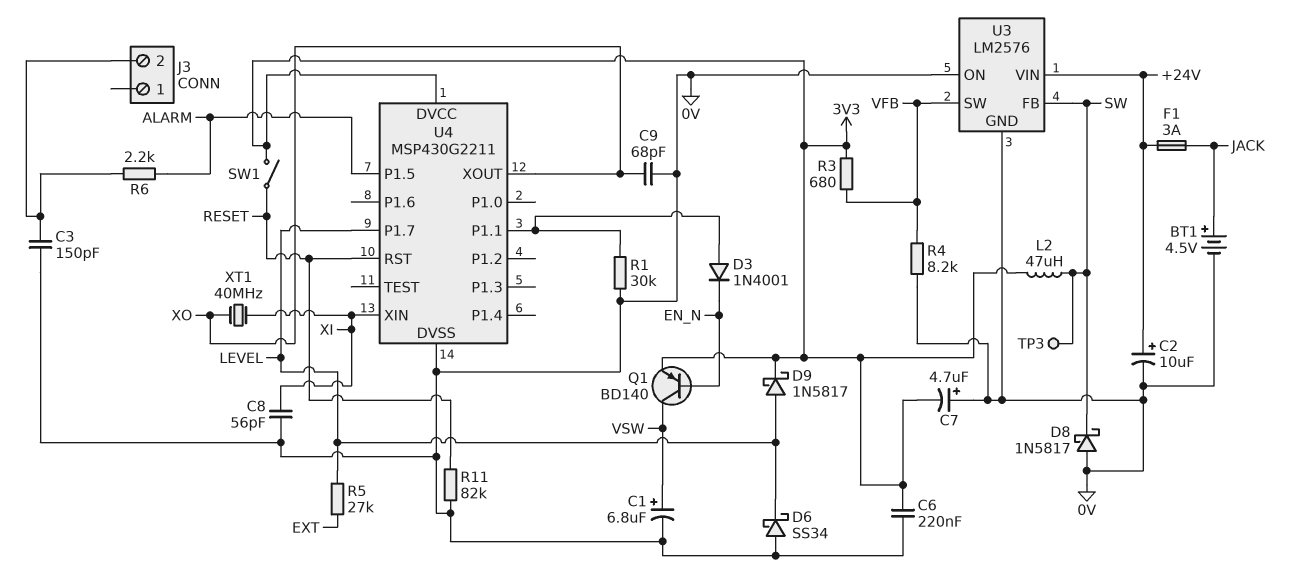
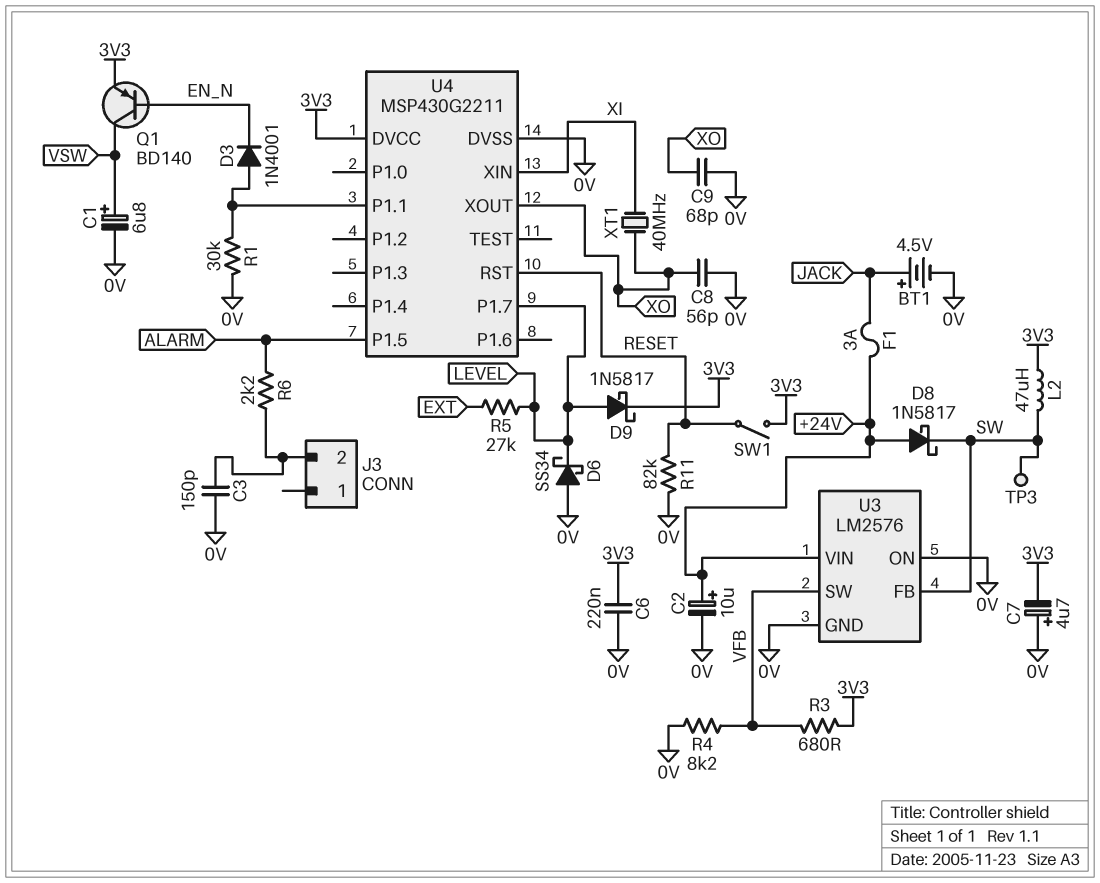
C8: 56pF (0V, XI) -> 56pF (0V, XO)
D8: schottky 1N5817 (A 0V, K SW) -> schottky 1N5817 (A +24V, K SW)

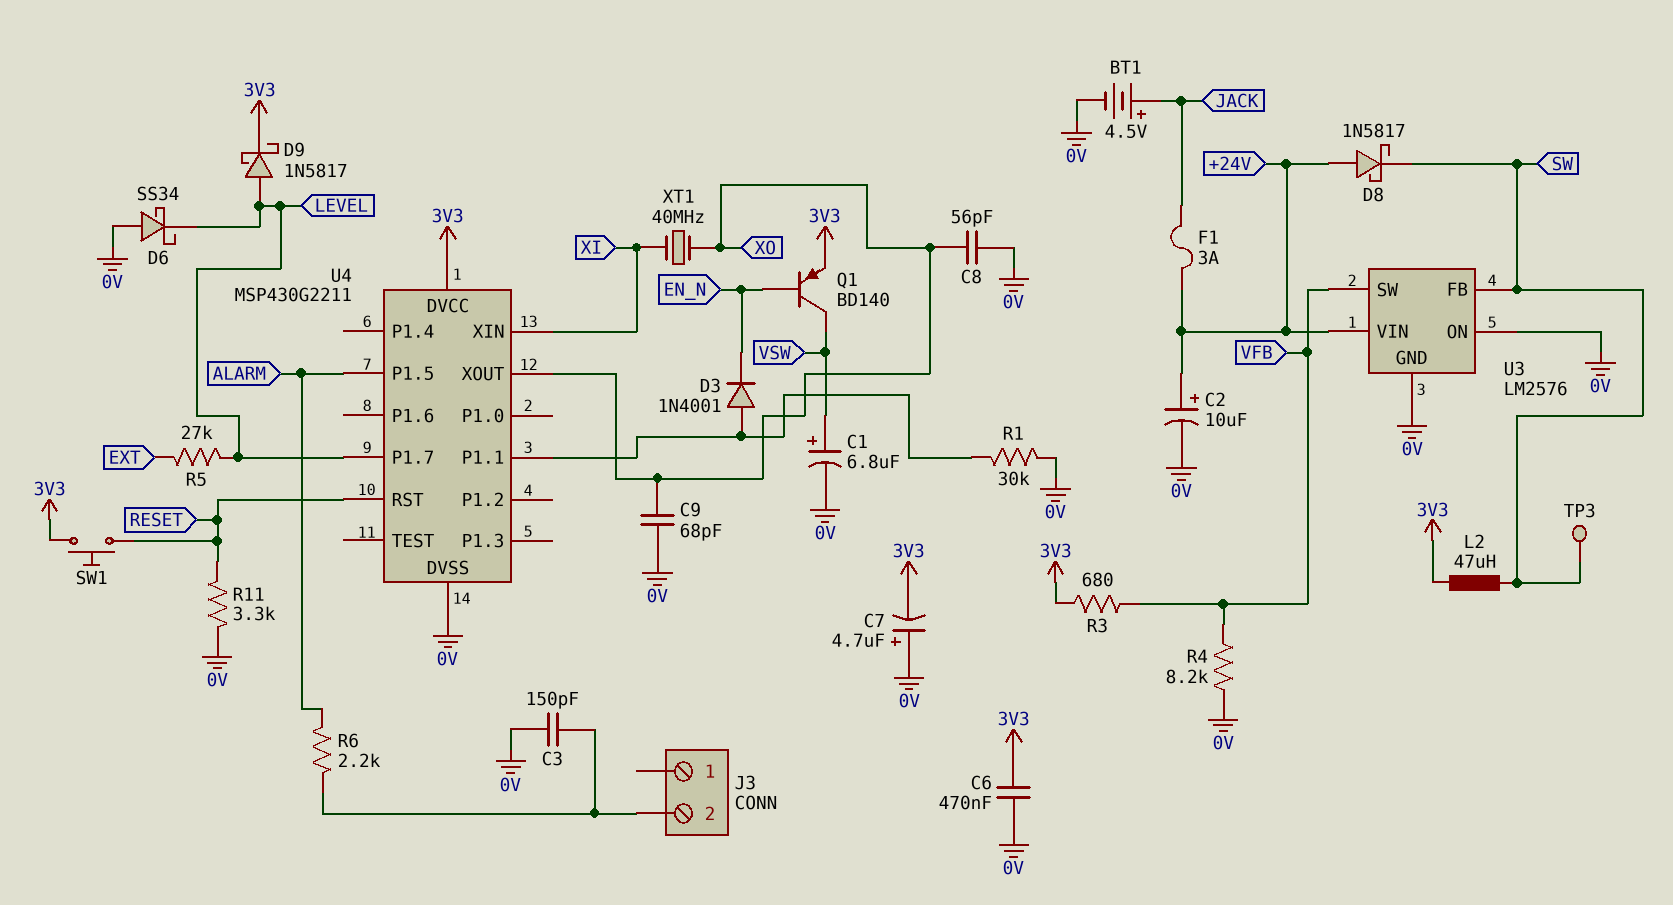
C6: 220nF (0V, 3V3) -> 470nF (0V, 3V3)
R11: 82k (0V, RESET) -> 3.3k (0V, RESET)
SW1: switch (3V3, RESET) -> button (3V3, RESET)

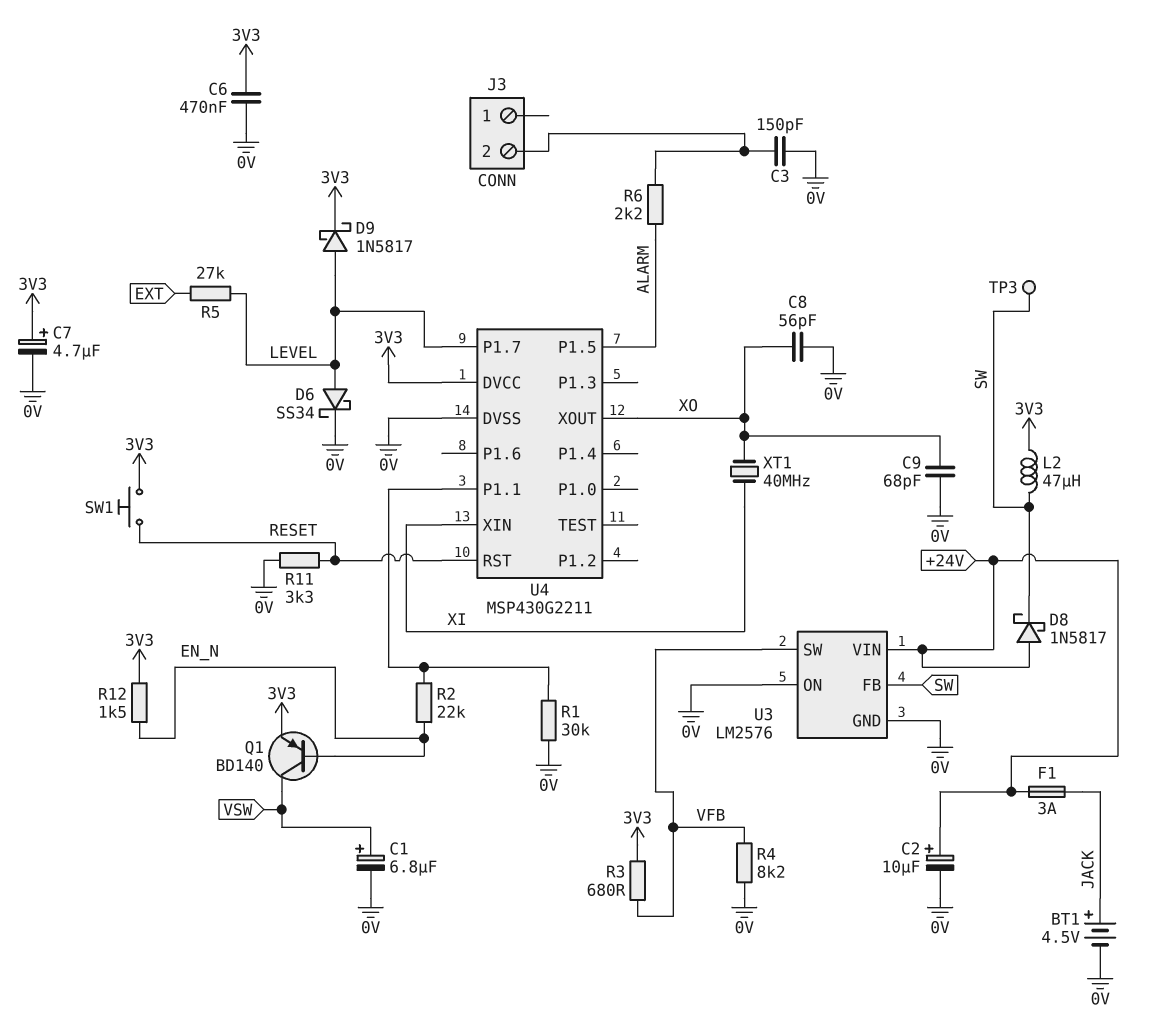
C7: 4.7uF (plus 0V, minus 3V3) -> 4.7uF (plus 3V3, minus 0V)
D3: diode 1N4001 (A U4/P1.1, K EN_N) -> none
D6: schottky SS34 (A 0V, K LEVEL) -> schottky SS34 (A LEVEL, K 0V)
R2: none -> 22k (EN_N, U4/P1.1)
R12: none -> 1.5k (3V3, EN_N)

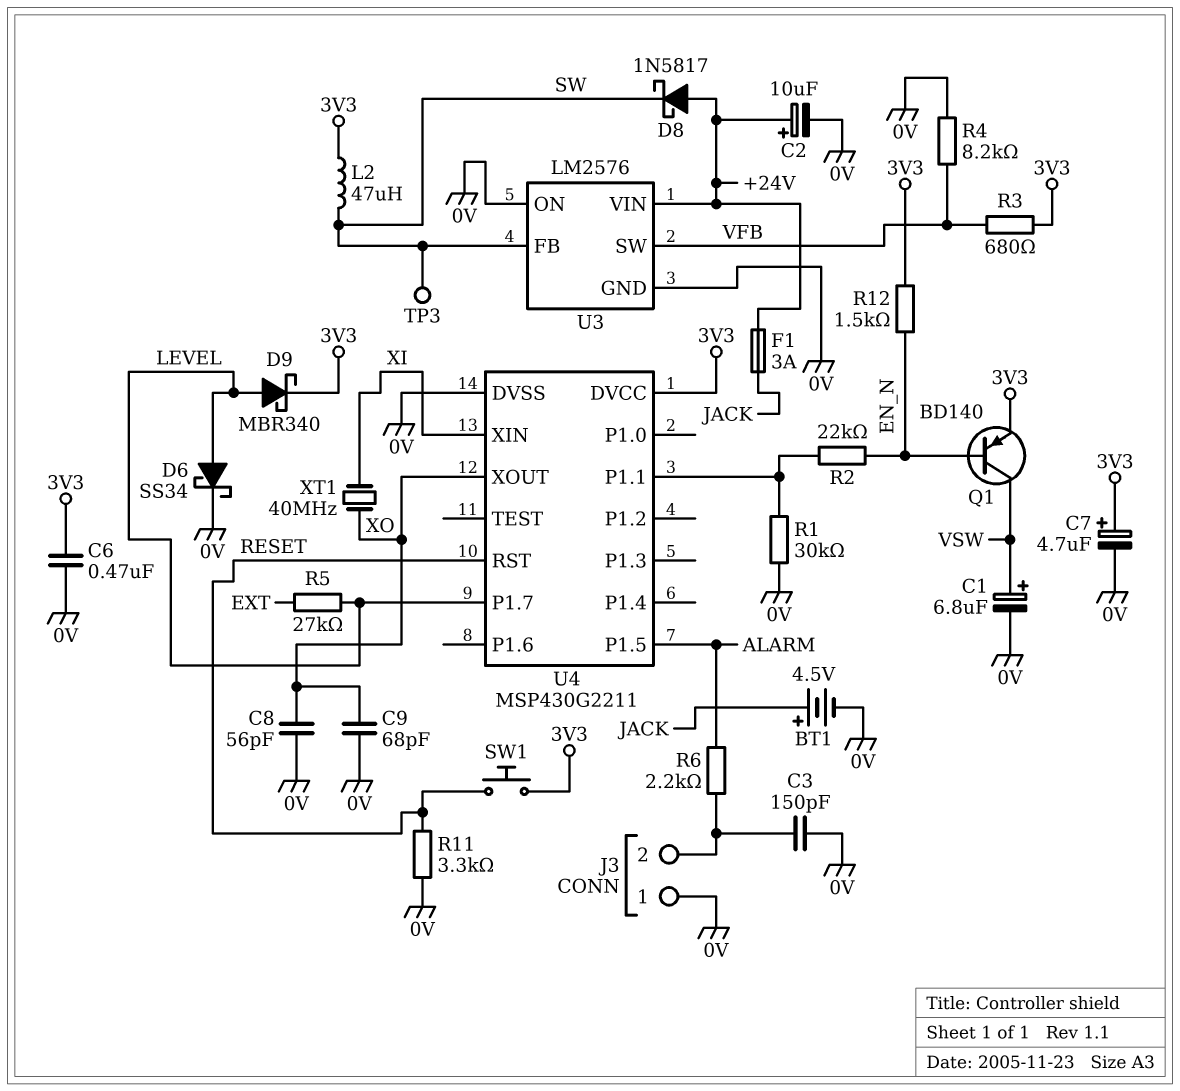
D9: schottky 1N5817 (A LEVEL, K 3V3) -> schottky MBR340 (A LEVEL, K 3V3)
J3 pin 1: none -> 0V

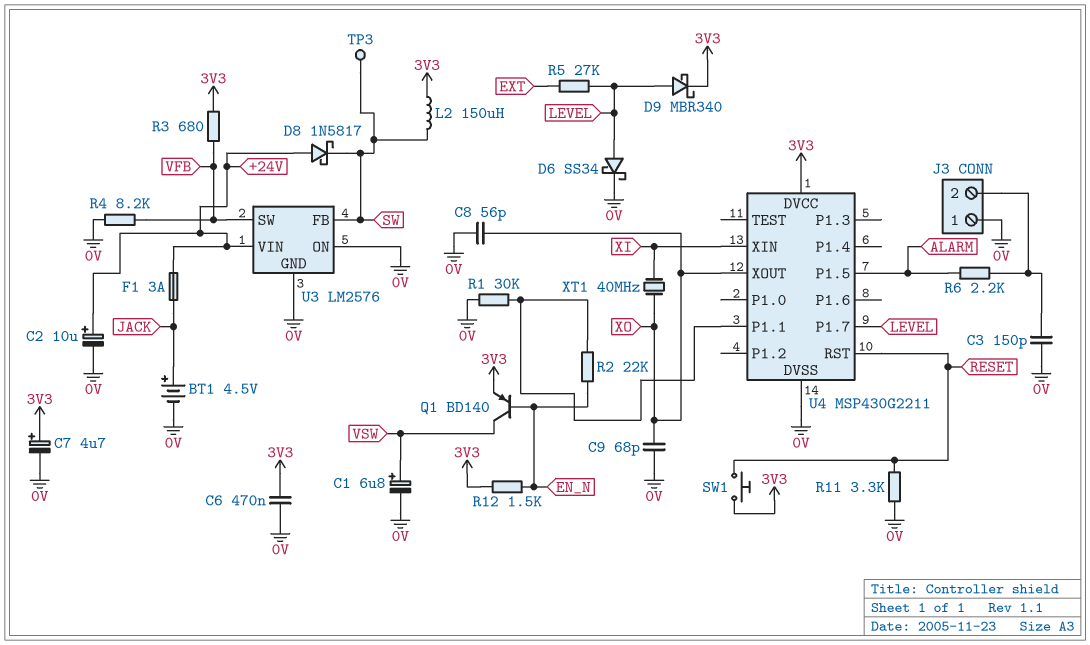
L2: 47uH (3V3, SW) -> 150uH (3V3, SW)

